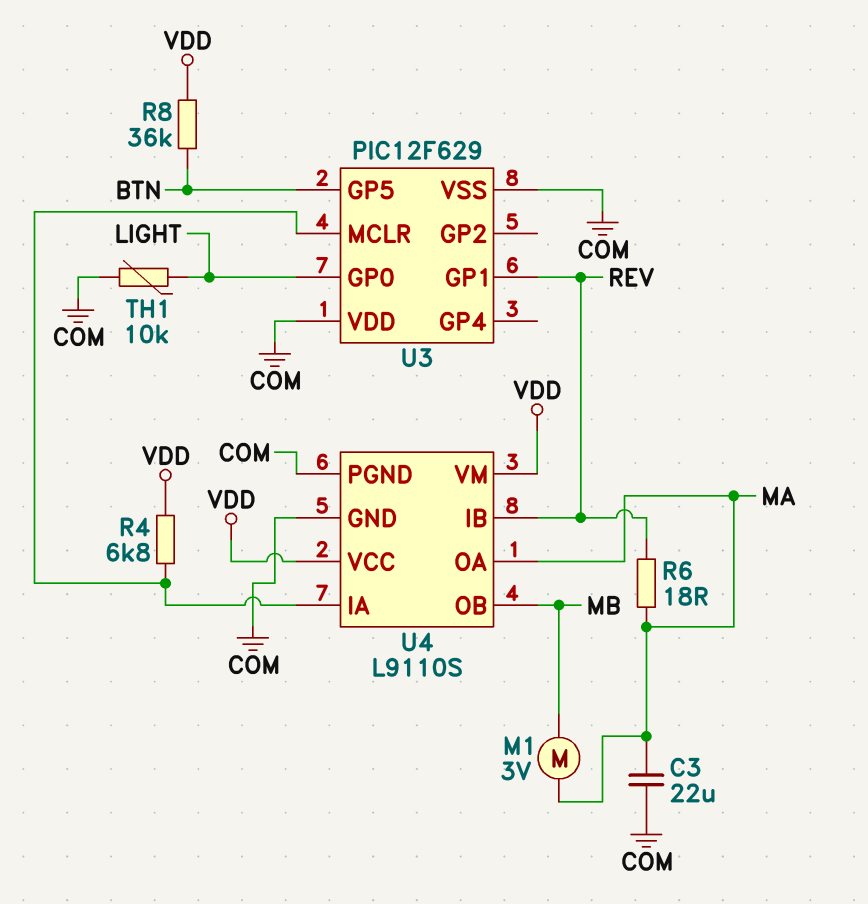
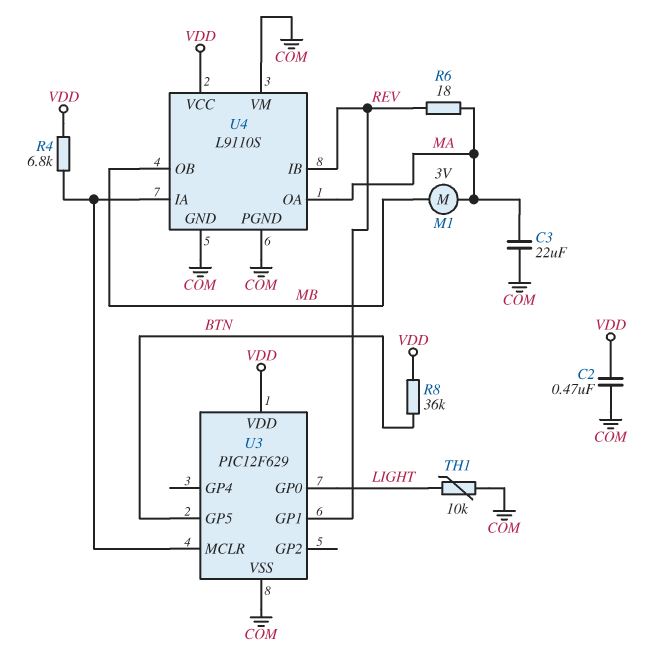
C2: none -> 470nF (COM, VDD)
U3 pin VDD: COM -> VDD
U4 pin VM: VDD -> COM

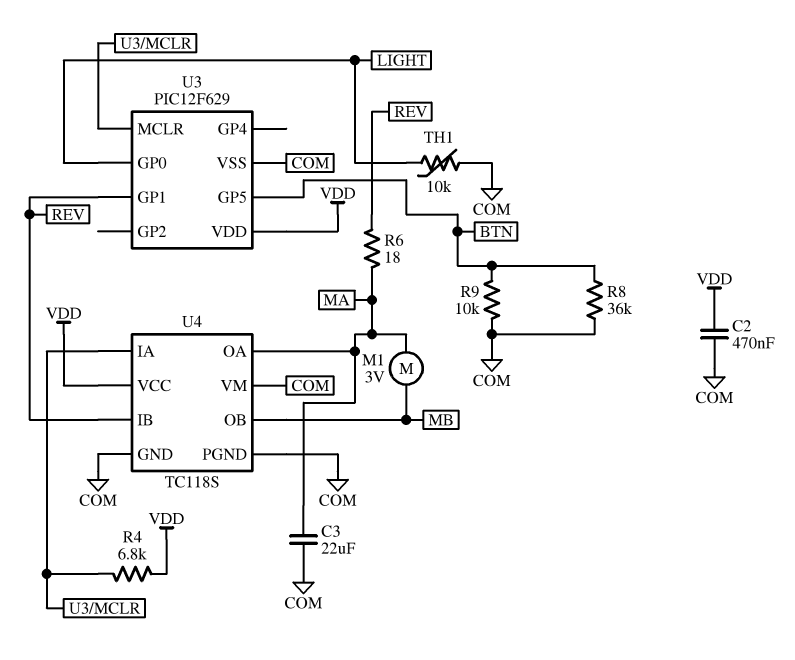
R8: 36k (BTN, VDD) -> 36k (BTN, COM)
R9: none -> 10k (BTN, COM)
U4: L9110S -> TC118S

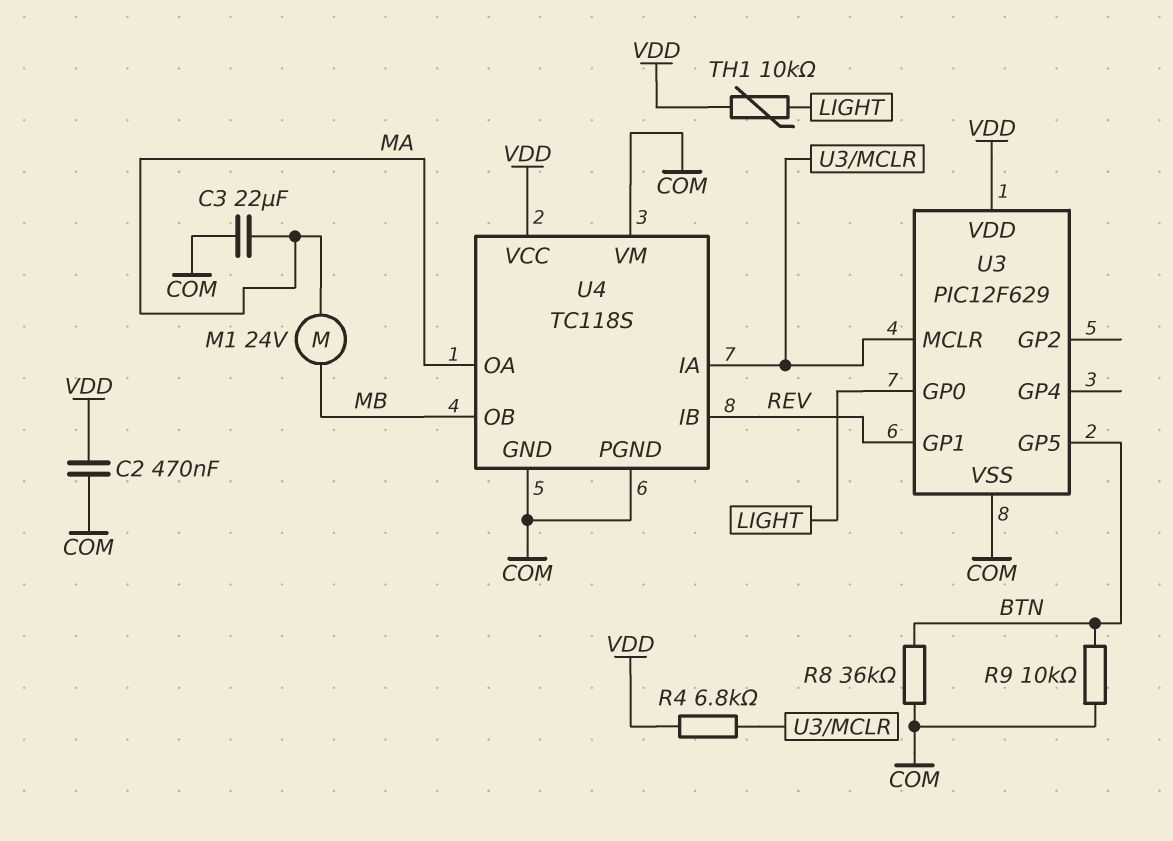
M1: motor 3V (MA, MB) -> motor 24V (MA, MB)
R6: 18 (MA, REV) -> none
TH1: 10k (COM, LIGHT) -> 10k (LIGHT, VDD)

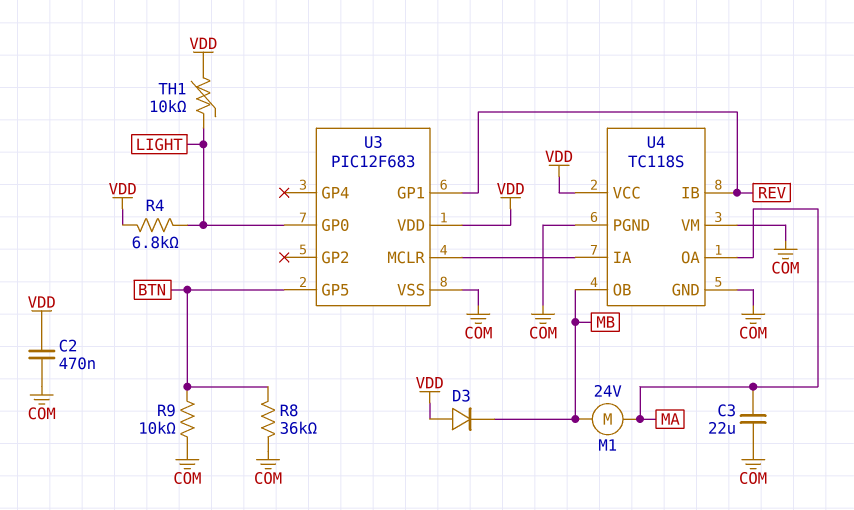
D3: none -> diode (A VDD, K MB)
R4: 6.8k (U3/MCLR, VDD) -> 6.8k (LIGHT, VDD)
U3: PIC12F629 -> PIC12F683

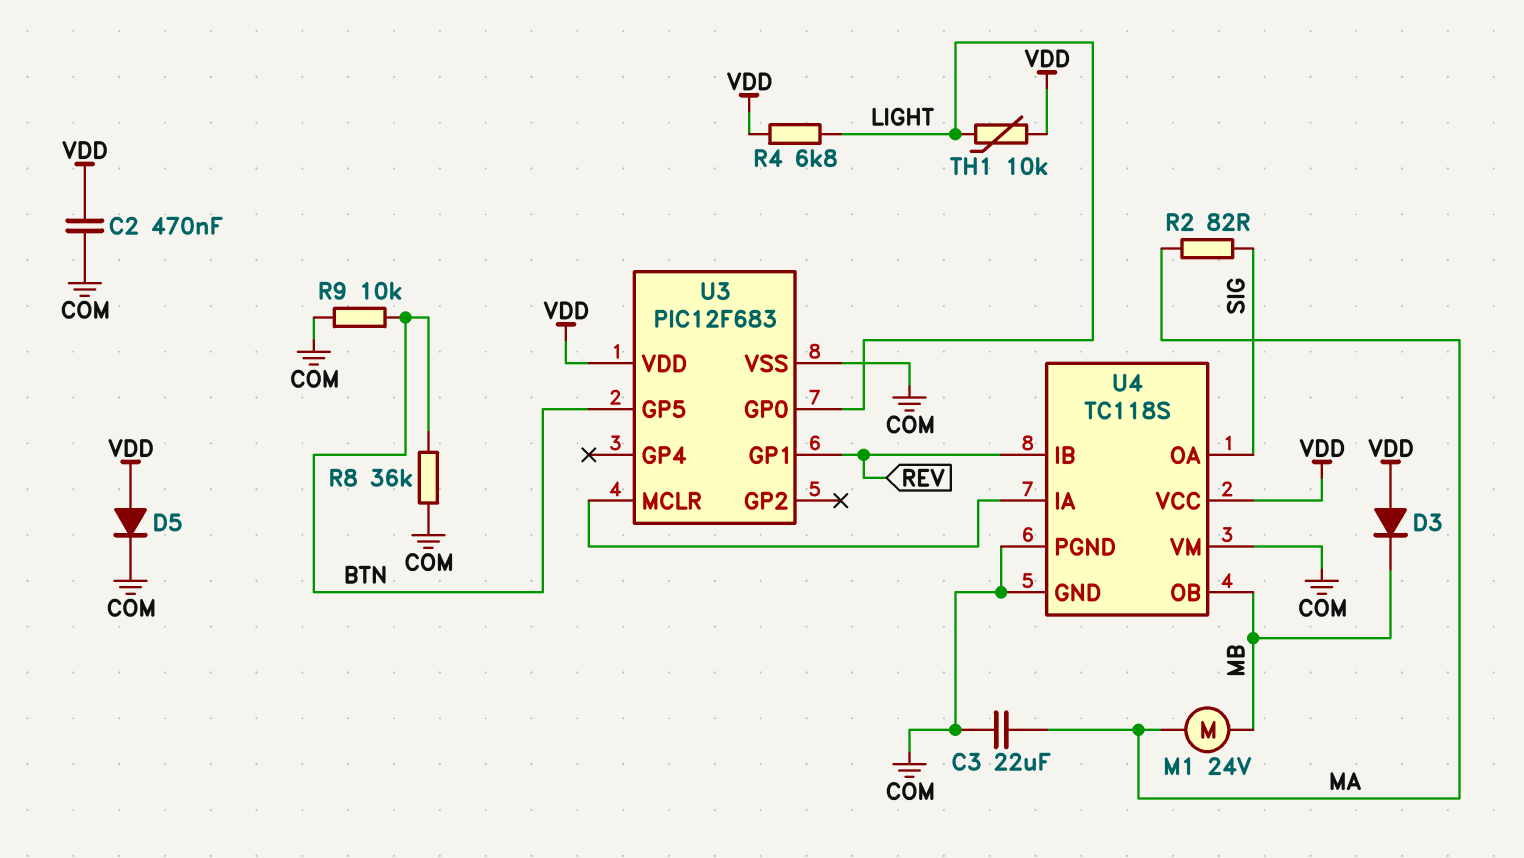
D5: none -> diode (A VDD, K COM)
R2: none -> 82 (MA, SIG)
U4 pin OA: MA -> SIG

